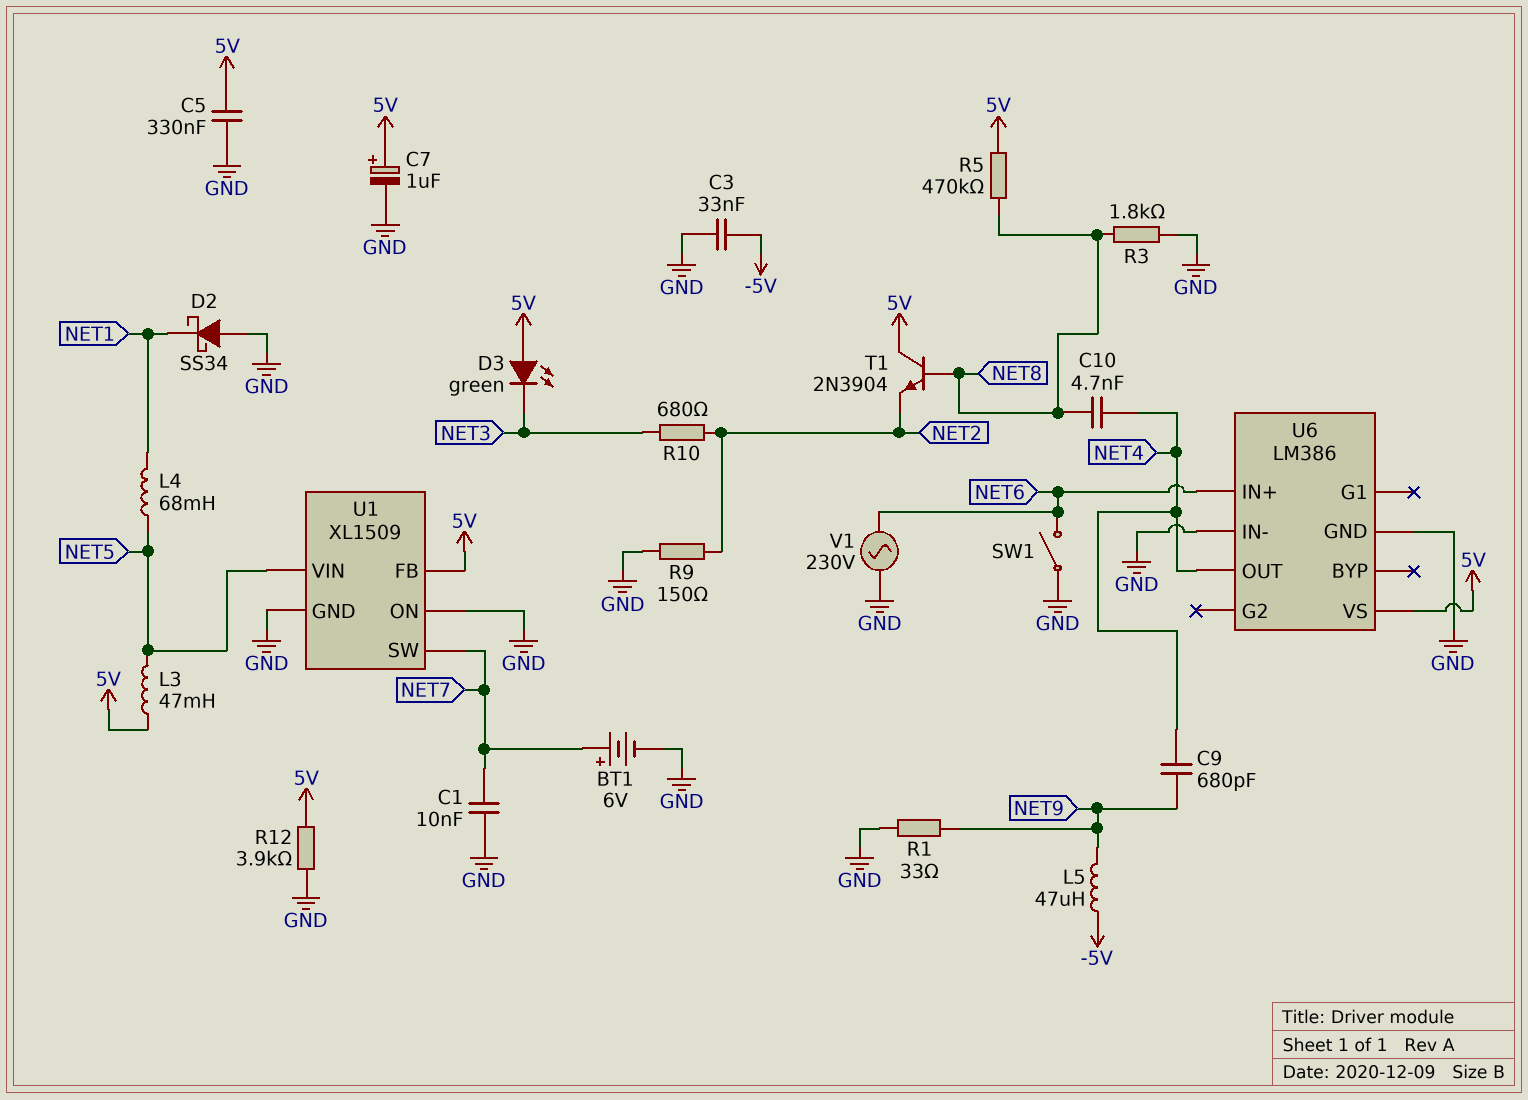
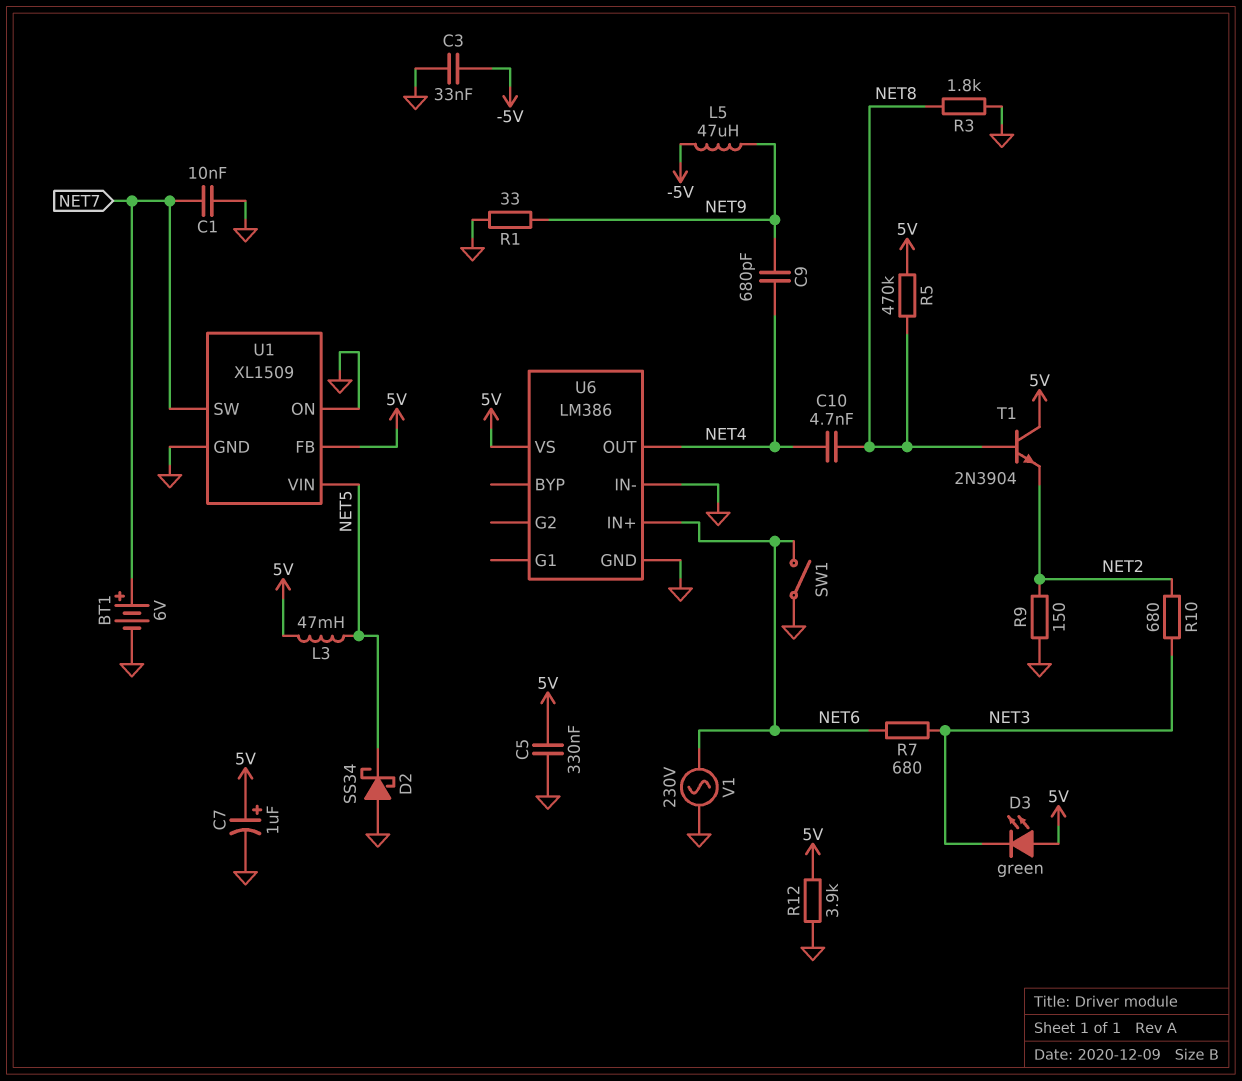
D2: schottky SS34 (A GND, K NET1) -> schottky SS34 (A GND, K NET5)
L4: 68mH (NET1, NET5) -> none
R7: none -> 680 (NET3, NET6)

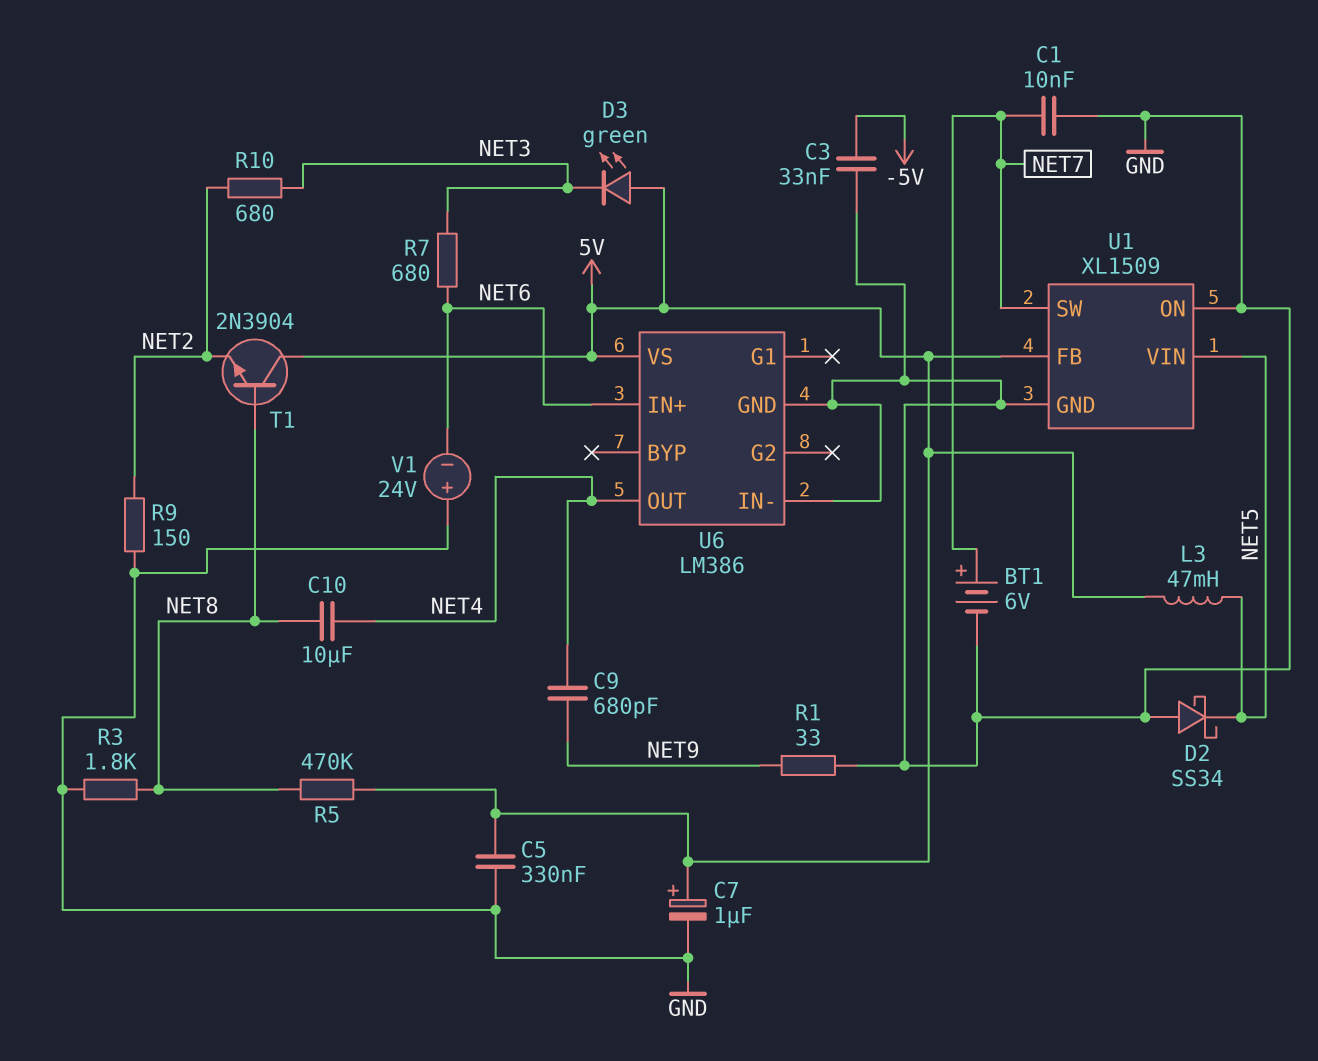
C10: 4.7nF (NET4, NET8) -> 10uF (NET4, NET8)
L5: 47uH (-5V, NET9) -> none
R12: 3.9k (5V, GND) -> none
SW1: switch (GND, NET6) -> none
V1: AC 230V (GND, NET6) -> 24V (plus GND, minus NET6)

